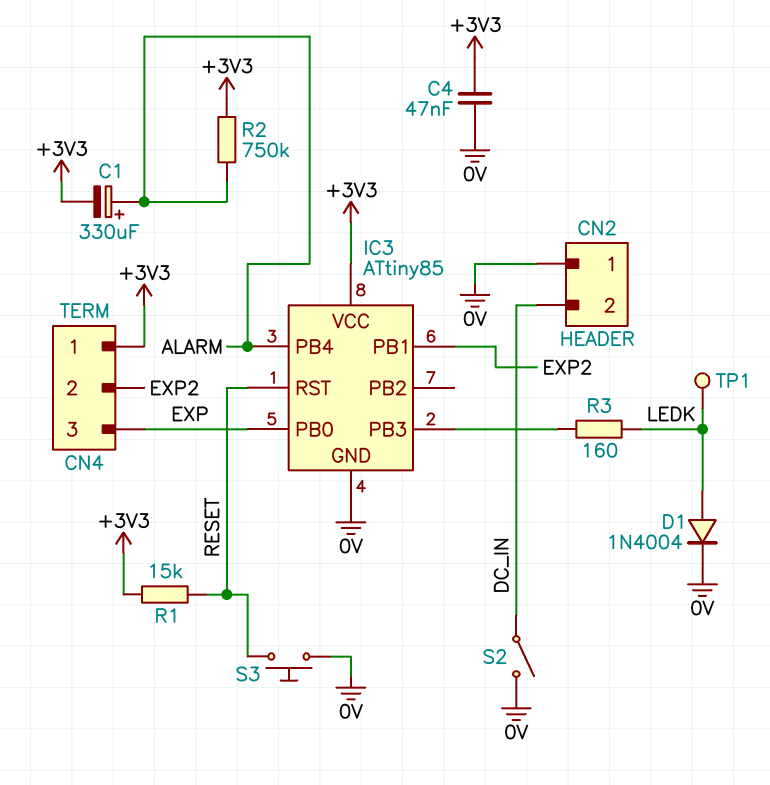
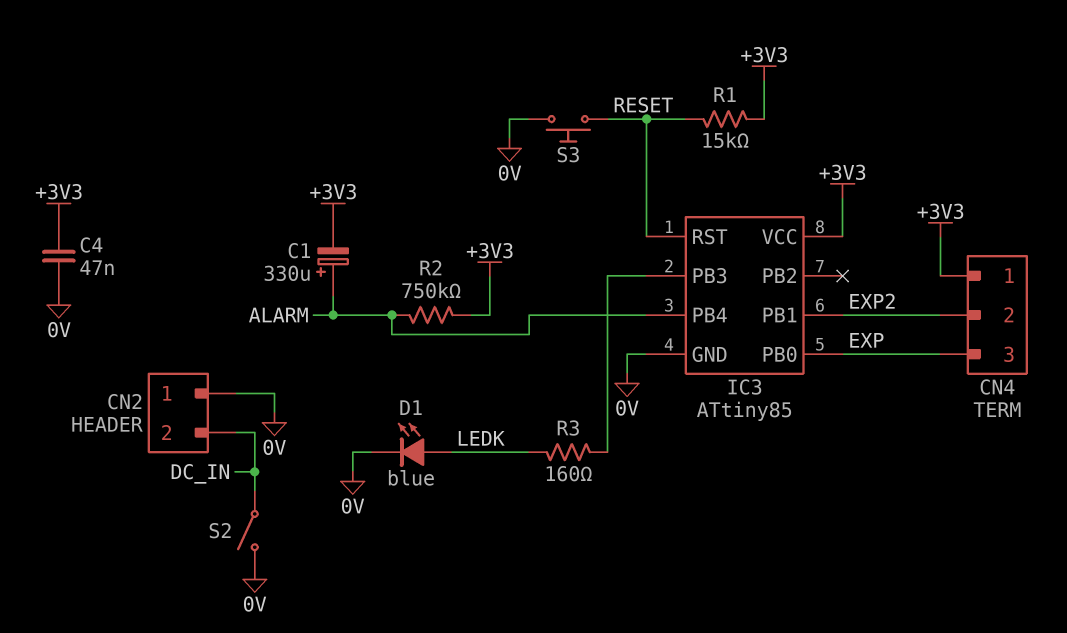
D1: diode 1N4004 (A LEDK, K 0V) -> LED blue (A LEDK, K 0V)
TP1: test point (LEDK) -> none

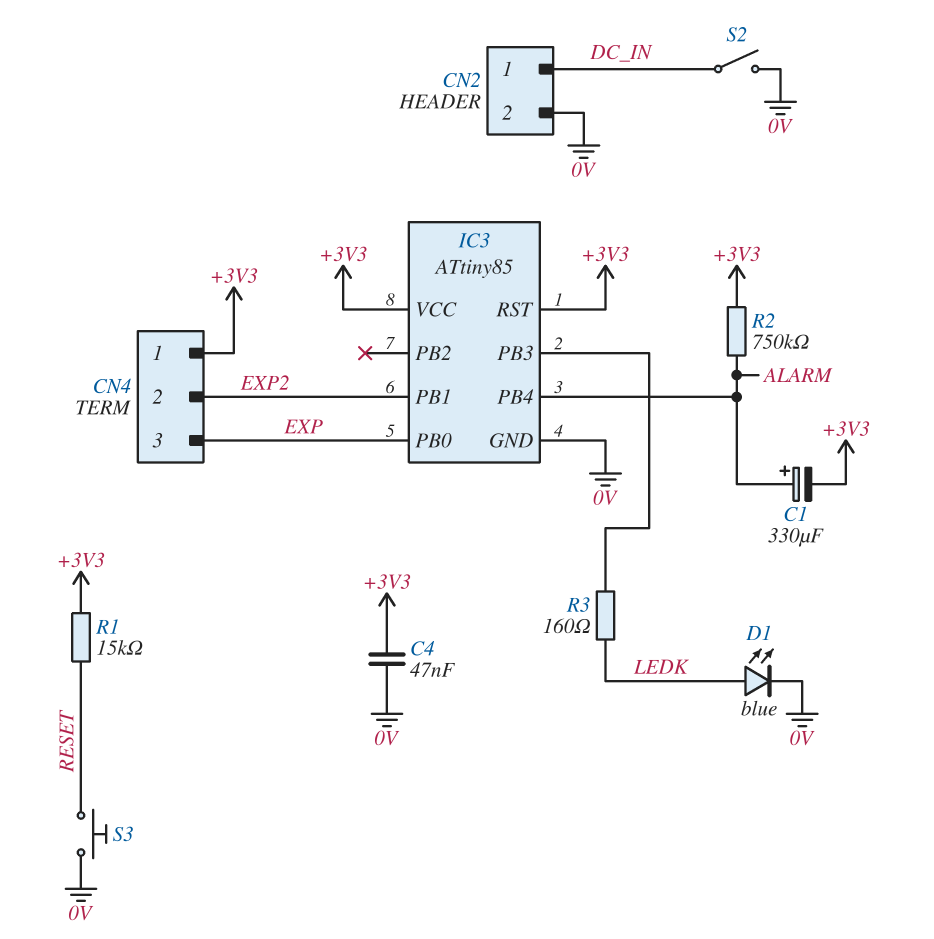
CN2 pin 1: 0V -> DC_IN
CN2 pin 2: DC_IN -> 0V
IC3 pin RST: RESET -> +3V3

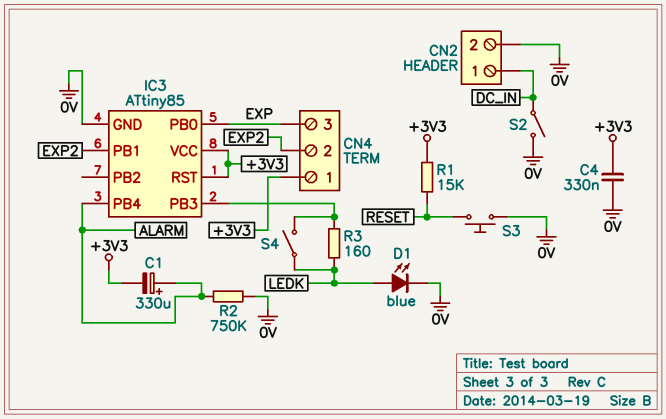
C4: 47nF (+3V3, 0V) -> 330nF (+3V3, 0V)
R2: 750k (+3V3, ALARM) -> 750k (0V, ALARM)
S4: none -> switch (IC3/PB3, LEDK)

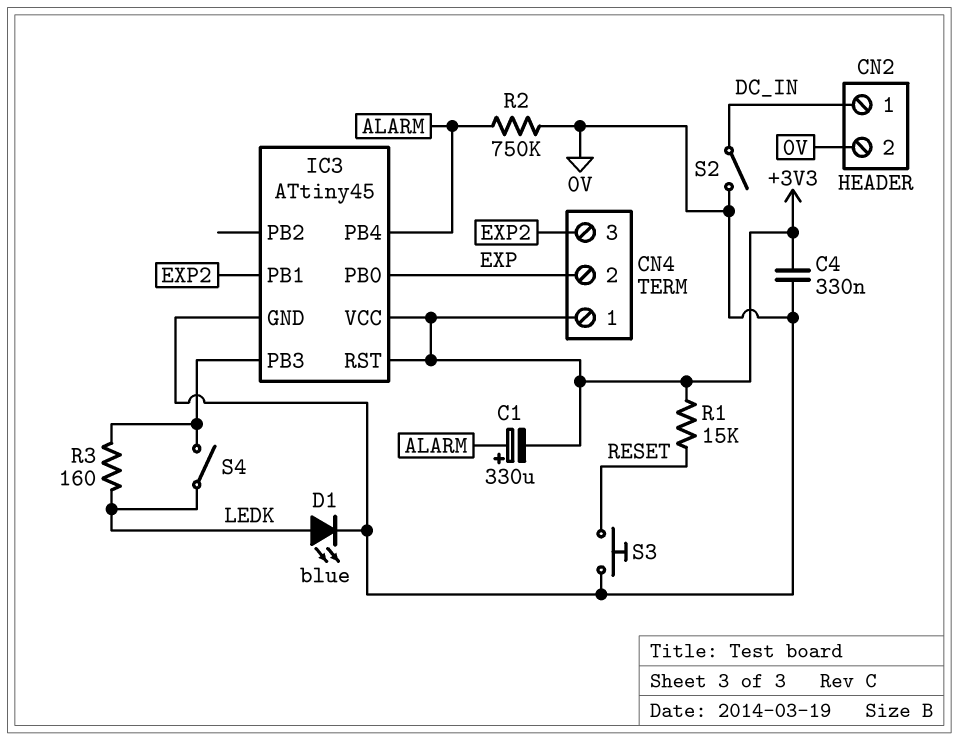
CN4 pin 2: EXP2 -> EXP
CN4 pin 3: EXP -> EXP2
IC3: ATtiny85 -> ATtiny45

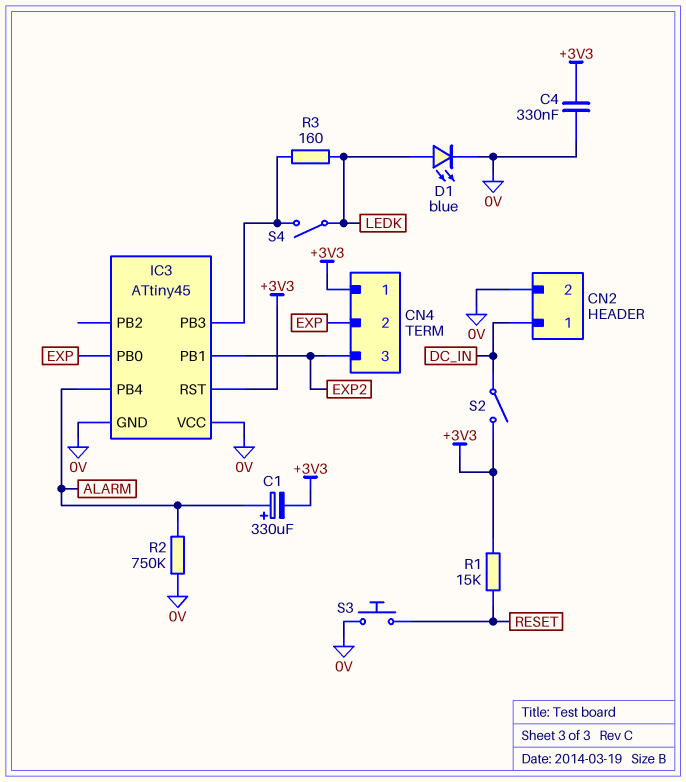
IC3 pin VCC: +3V3 -> 0V
S2: switch (0V, DC_IN) -> switch (+3V3, DC_IN)

